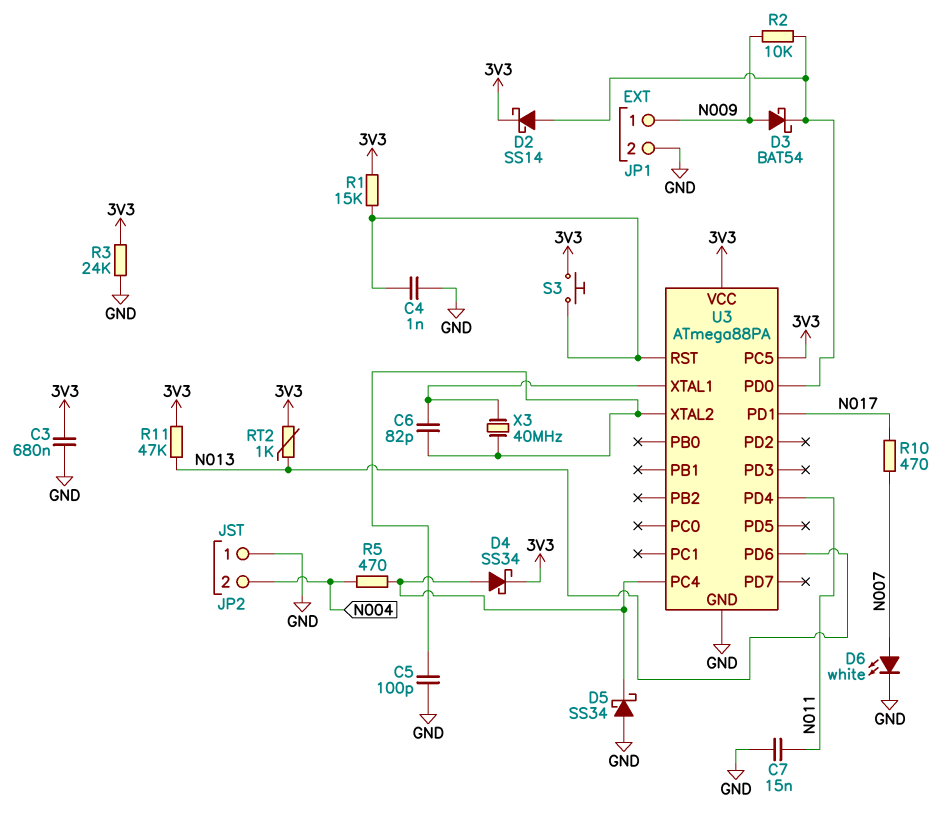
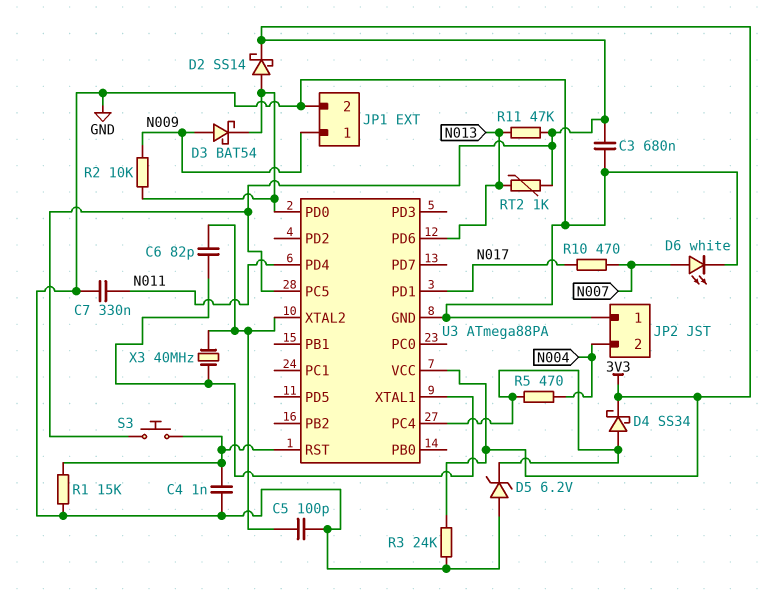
C7: 15nF (GND, N011) -> 330nF (GND, N011)
D5: schottky SS34 (A GND, K U3/PC4) -> zener 6.2V (A GND, K U3/PC4)
R1: 15k (3V3, U3/RST) -> 15k (GND, U3/RST)

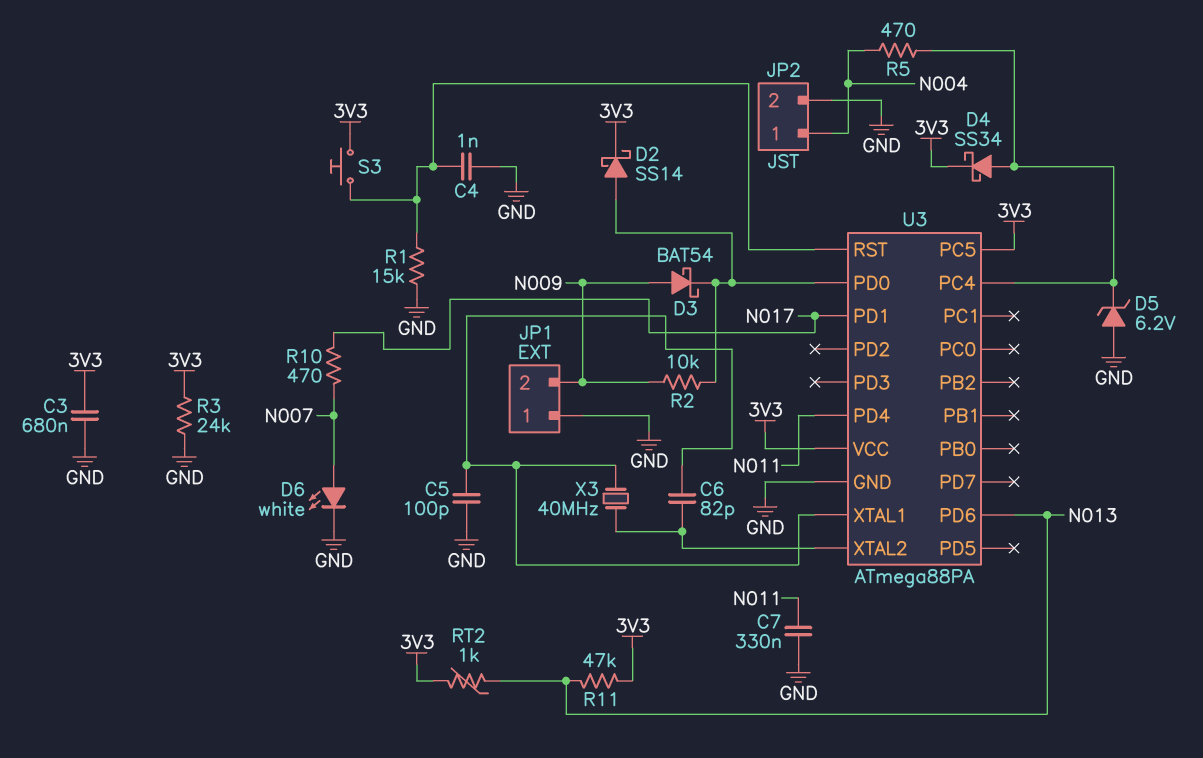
C5: 100pF (GND, U3/XTAL2) -> 100pF (GND, U3/XTAL1)
JP1 pin 1: N009 -> GND
JP1 pin 2: GND -> N009
JP2 pin 1: GND -> N004
JP2 pin 2: N004 -> GND

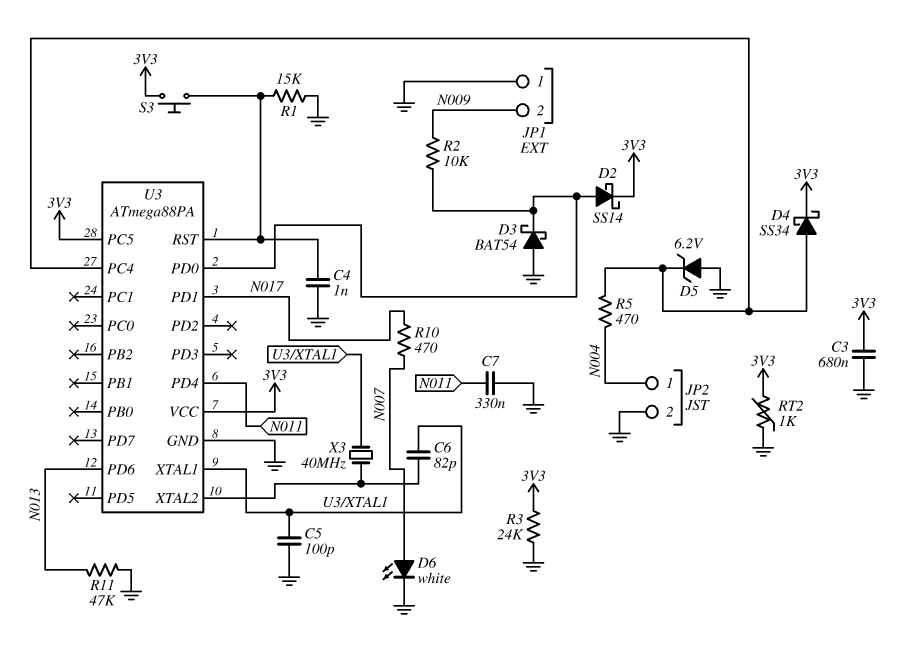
D3: schottky BAT54 (A N009, K U3/PD0) -> schottky BAT54 (A GND, K U3/PD0)
R11: 47k (3V3, N013) -> 47k (GND, N013)
RT2: 1k (3V3, N013) -> 1k (3V3, GND)

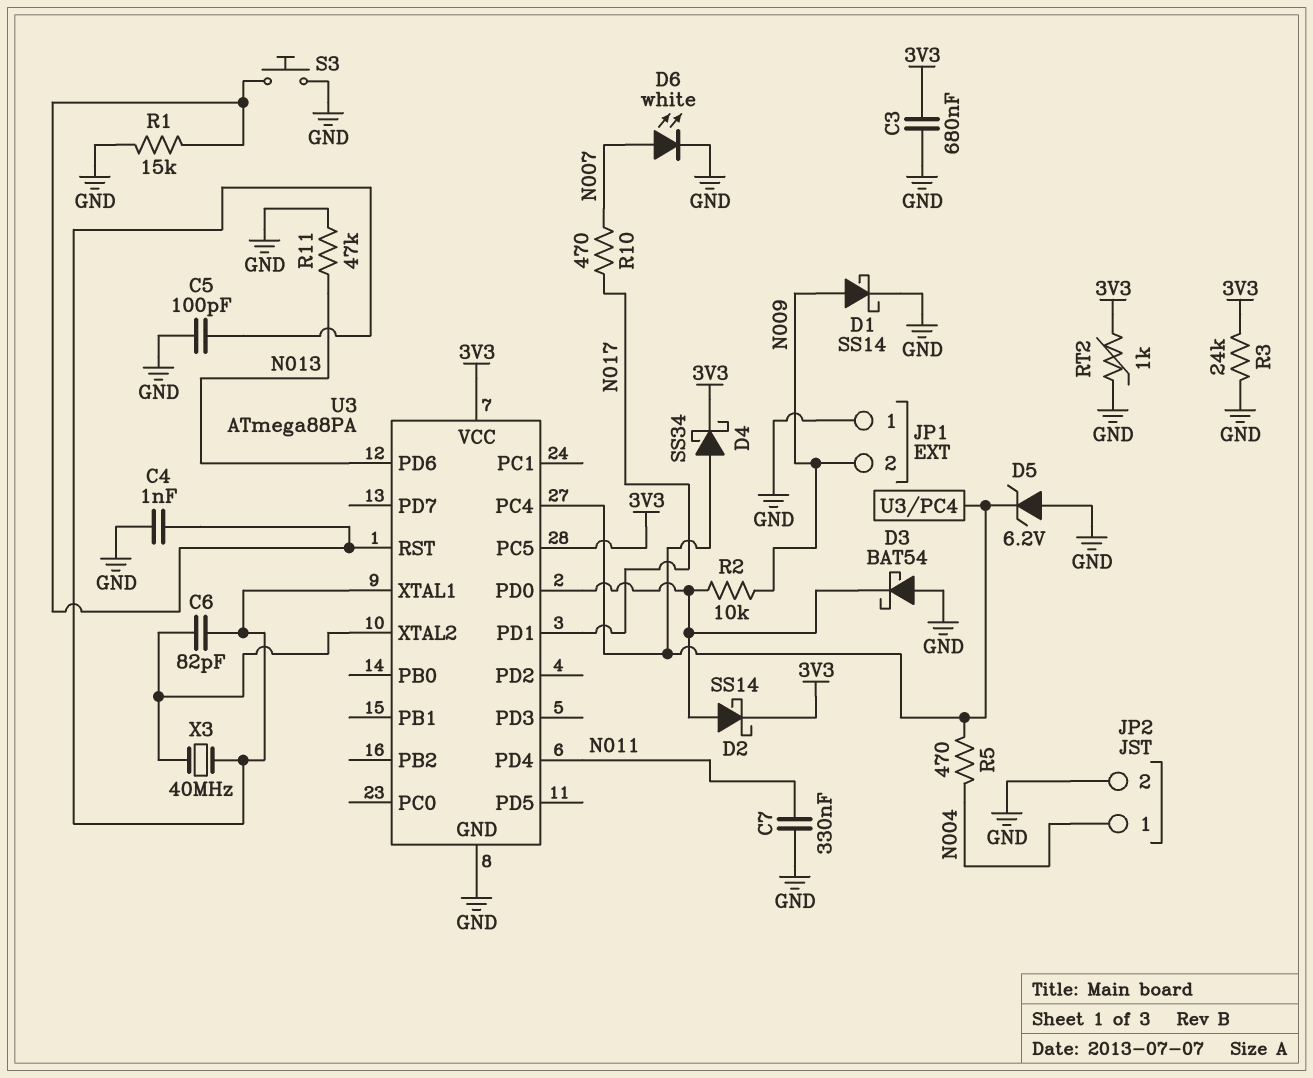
D1: none -> schottky SS14 (A N009, K GND)
S3: button (3V3, U3/RST) -> button (GND, U3/RST)

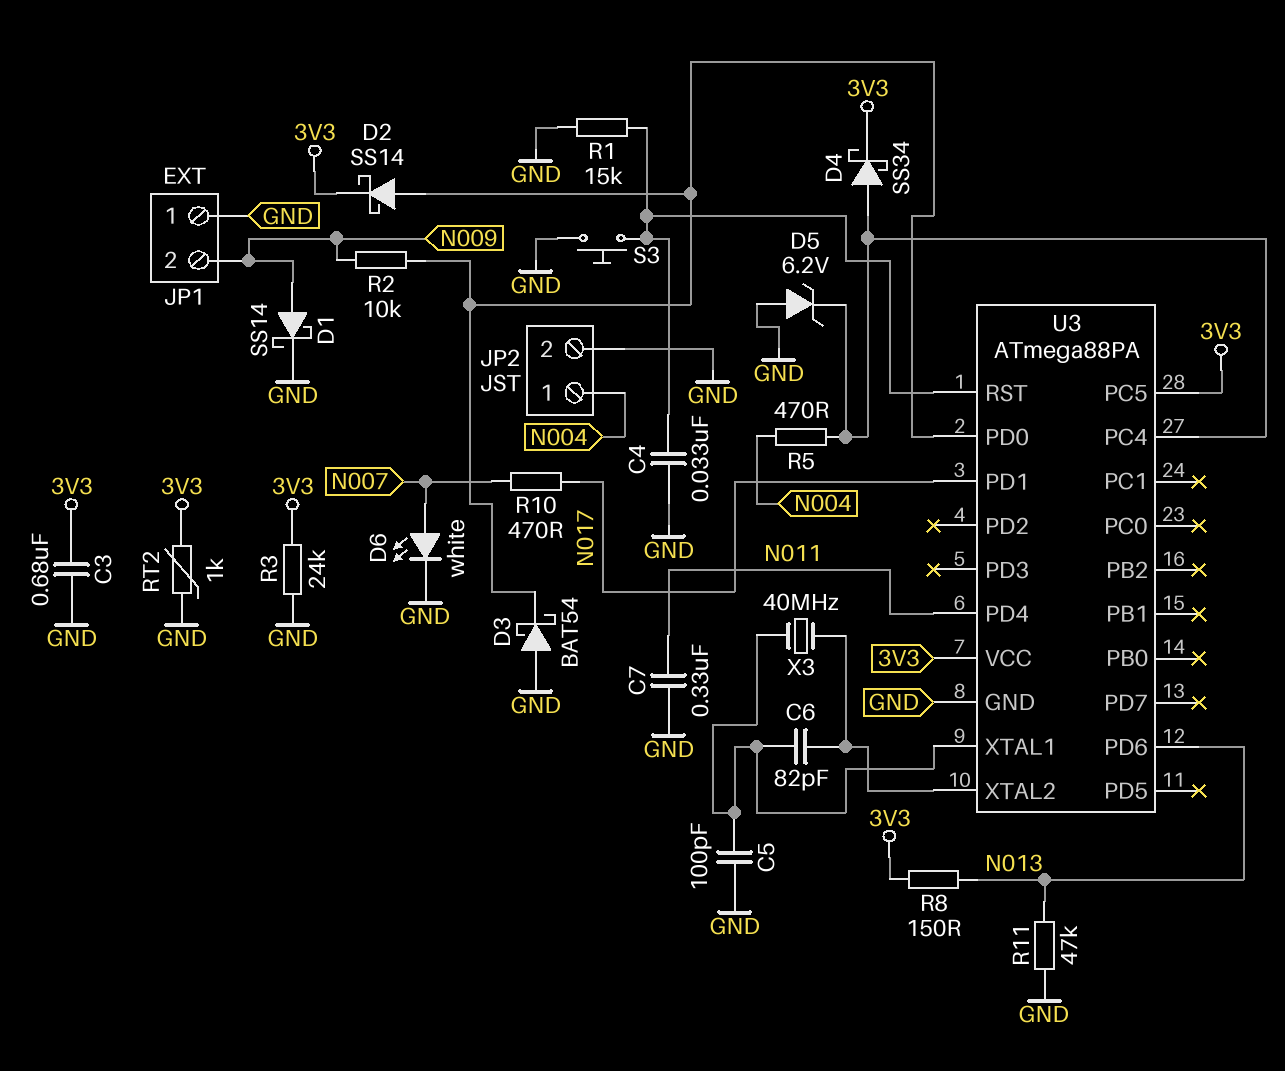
C4: 1nF (GND, U3/RST) -> 33nF (GND, U3/RST)
R8: none -> 150 (3V3, N013)

